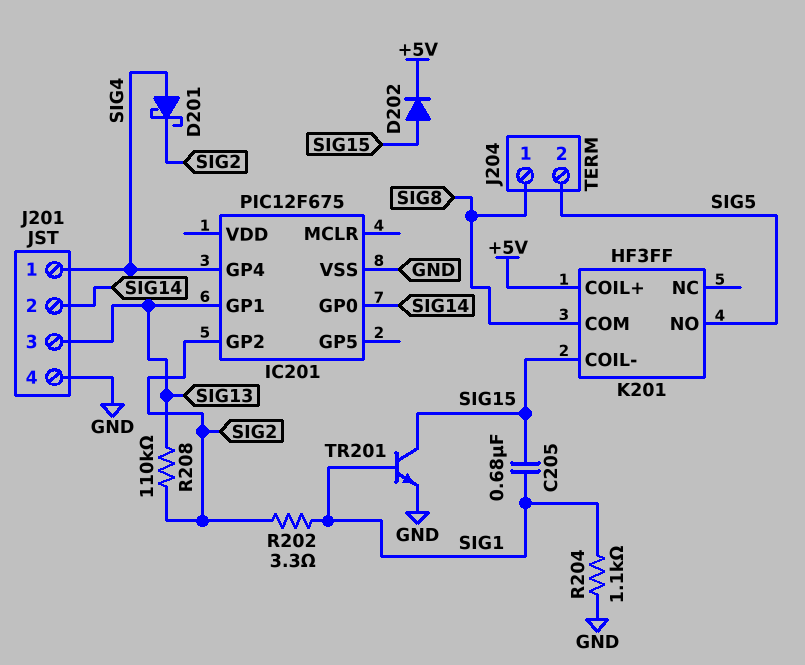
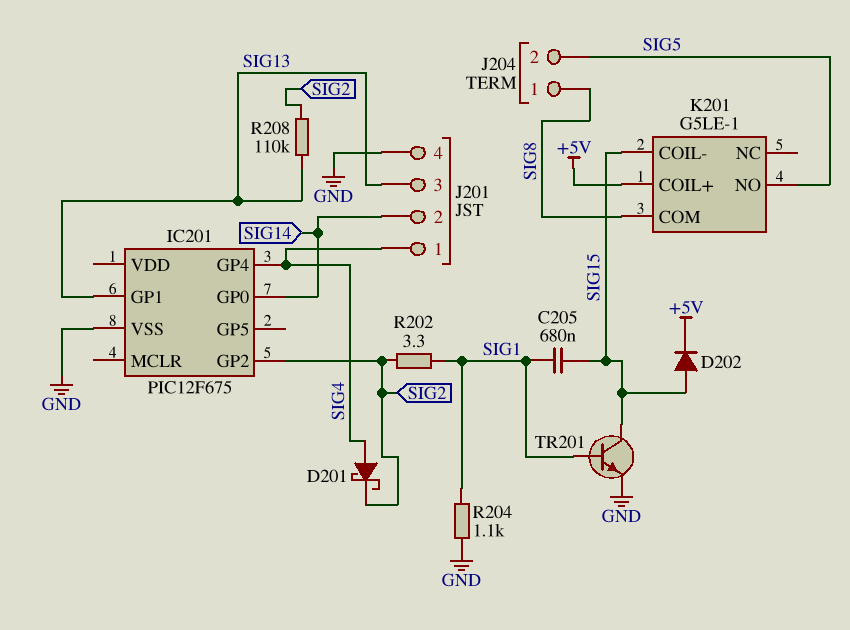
K201: HF3FF -> G5LE-1

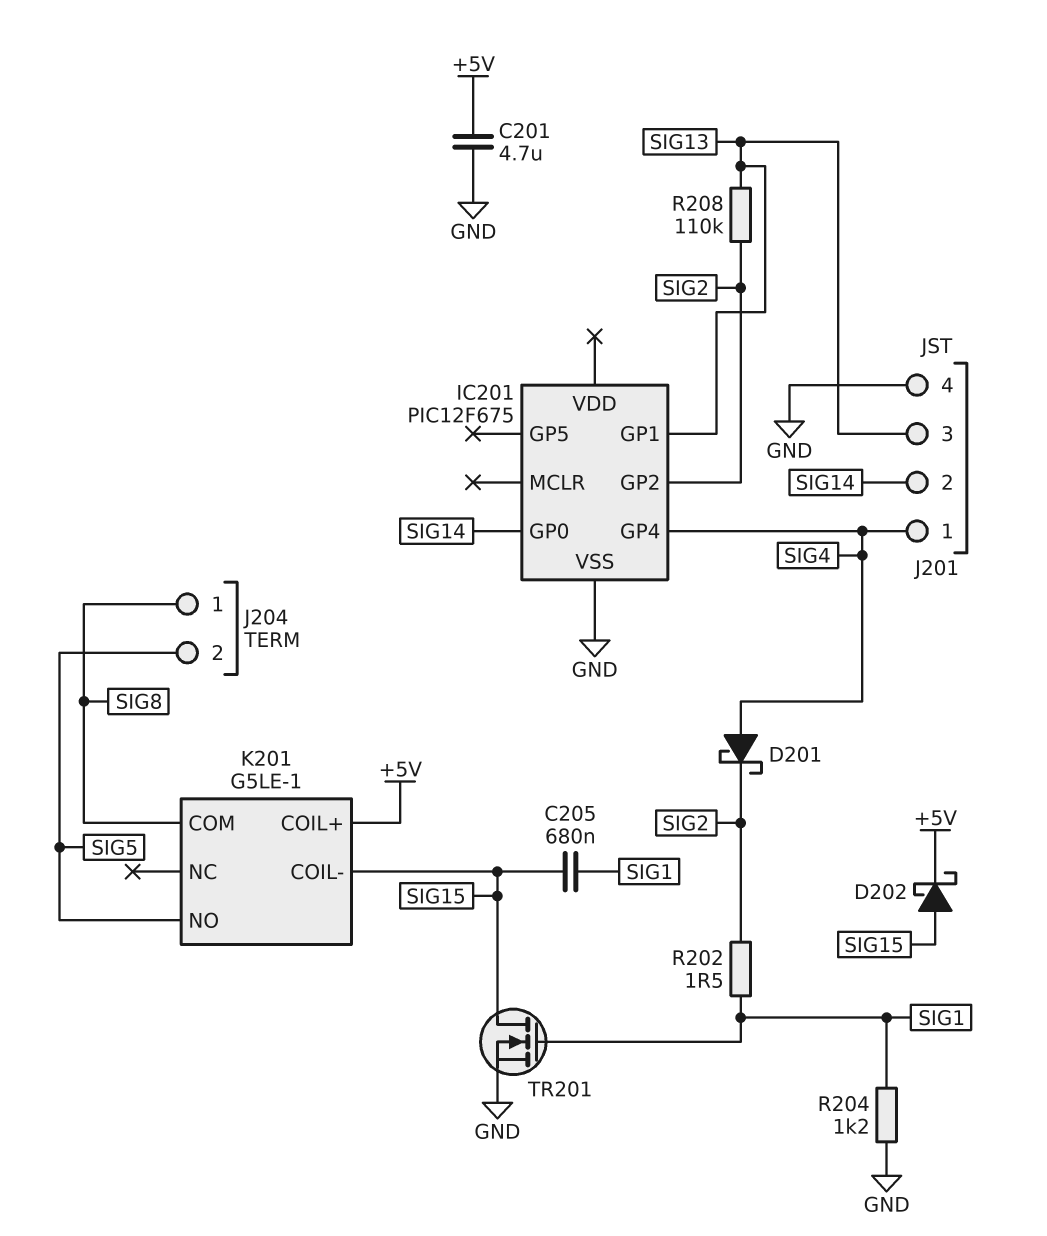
C201: none -> 4.7uF (+5V, GND)
D202: diode (A SIG15, K +5V) -> schottky (A SIG15, K +5V)
R202: 3.3 (SIG1, SIG2) -> 1.5 (SIG1, SIG2)
R204: 1.1k (GND, SIG1) -> 1.2k (GND, SIG1)
TR201: NPN (B SIG1, C SIG15, E GND) -> NMOS (G SIG1, D SIG15, S GND)

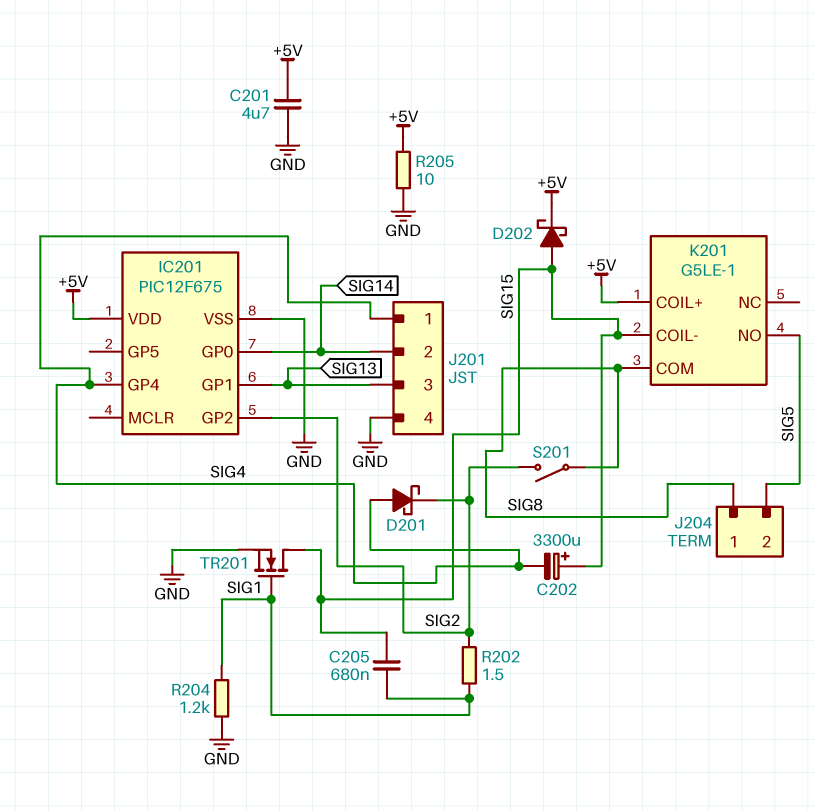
C202: none -> 3300uF (plus SIG15, minus SIG4)
IC201 pin VDD: none -> +5V
R205: none -> 10 (+5V, GND)
R208: 110k (SIG2, SIG13) -> none
S201: none -> switch (SIG2, SIG8)

